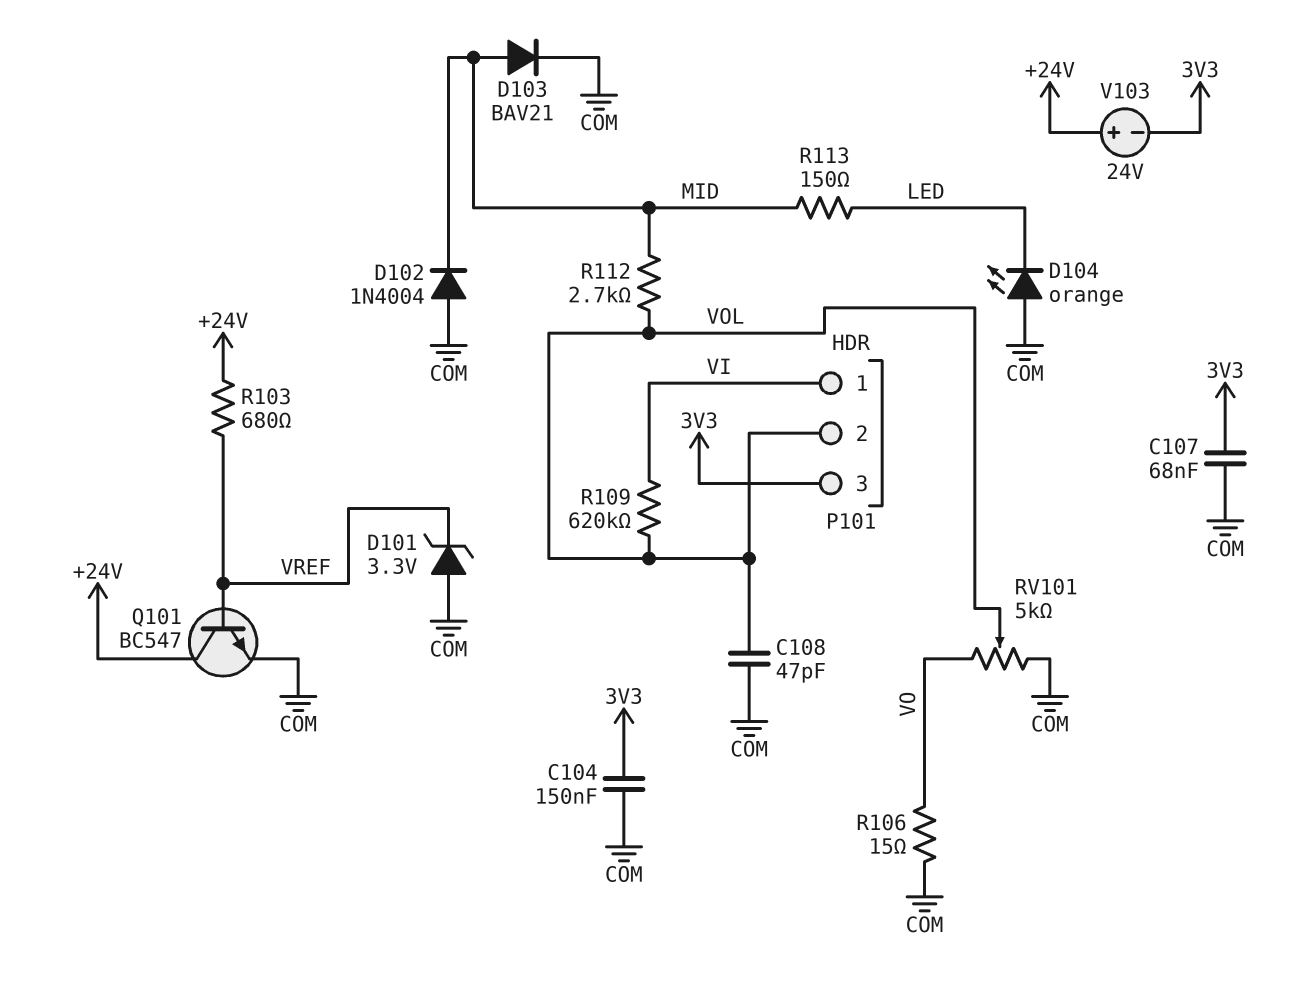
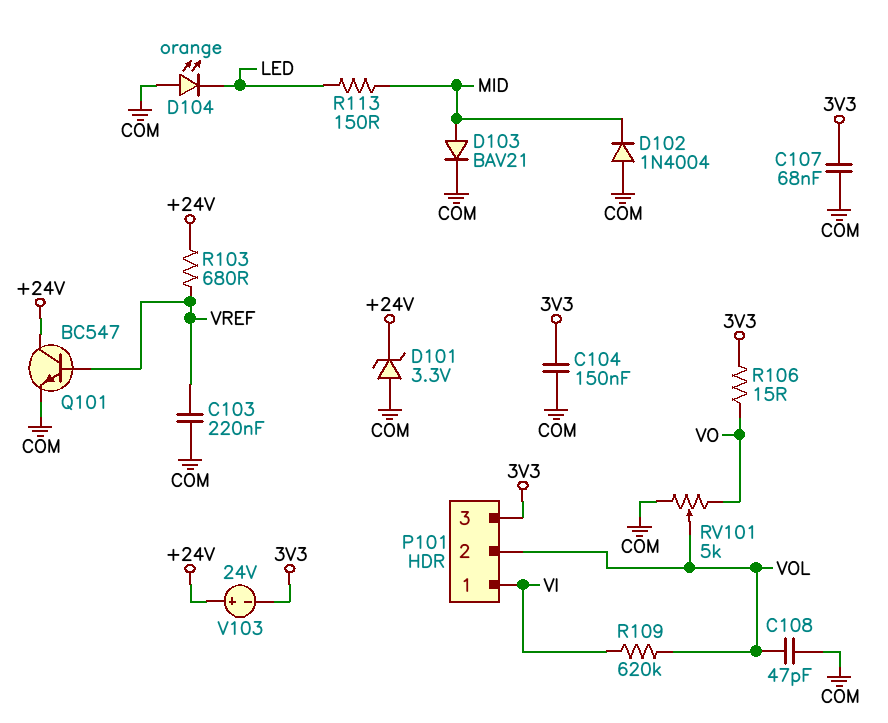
C103: none -> 220nF (COM, VREF)
D101: zener 3.3V (A COM, K VREF) -> zener 3.3V (A COM, K +24V)
R106: 15 (COM, VO) -> 15 (3V3, VO)
R112: 2.7k (MID, VOL) -> none

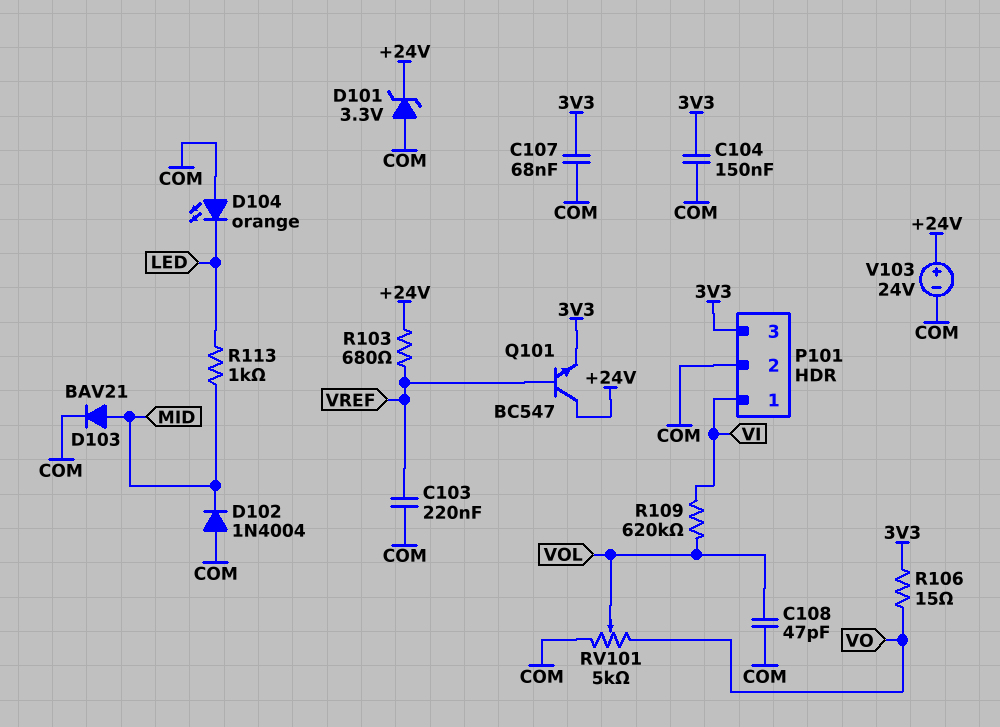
P101 pin 2: VOL -> COM
Q101: NPN BC547 (B VREF, C +24V, E COM) -> NPN BC547 (B VREF, C +24V, E 3V3)
R113: 150 (LED, MID) -> 1k (LED, MID)
V103: 24V (plus +24V, minus 3V3) -> 24V (plus +24V, minus COM)

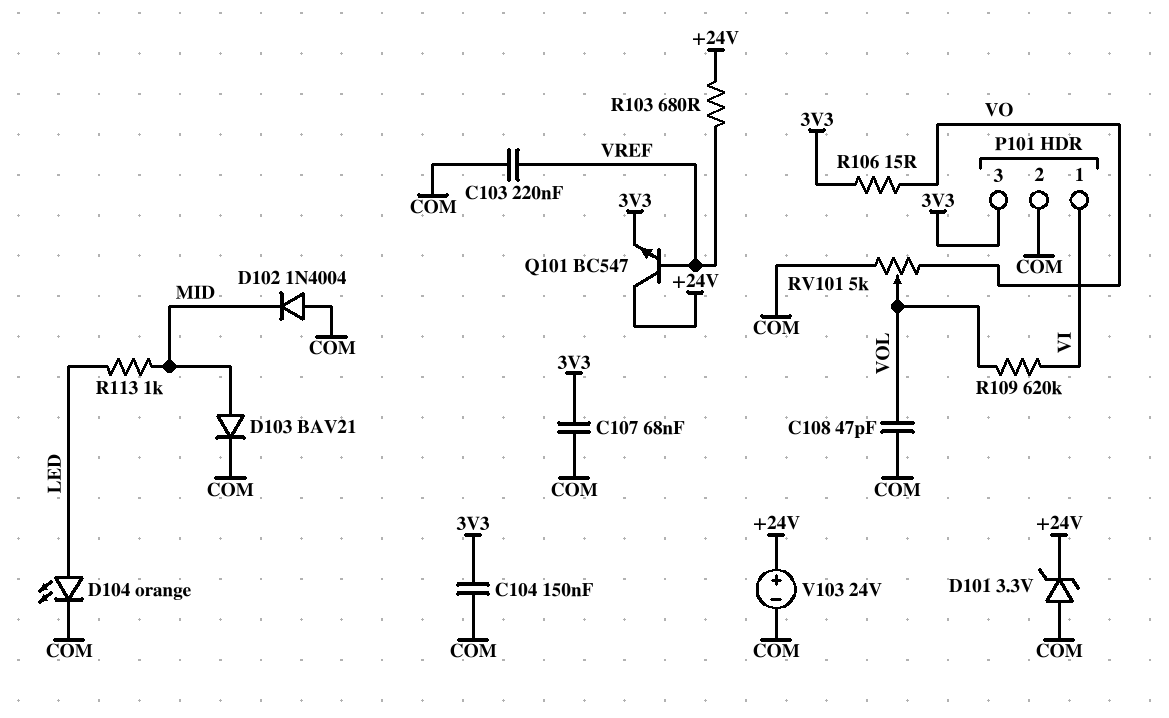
D104: LED orange (A COM, K LED) -> LED orange (A LED, K COM)

